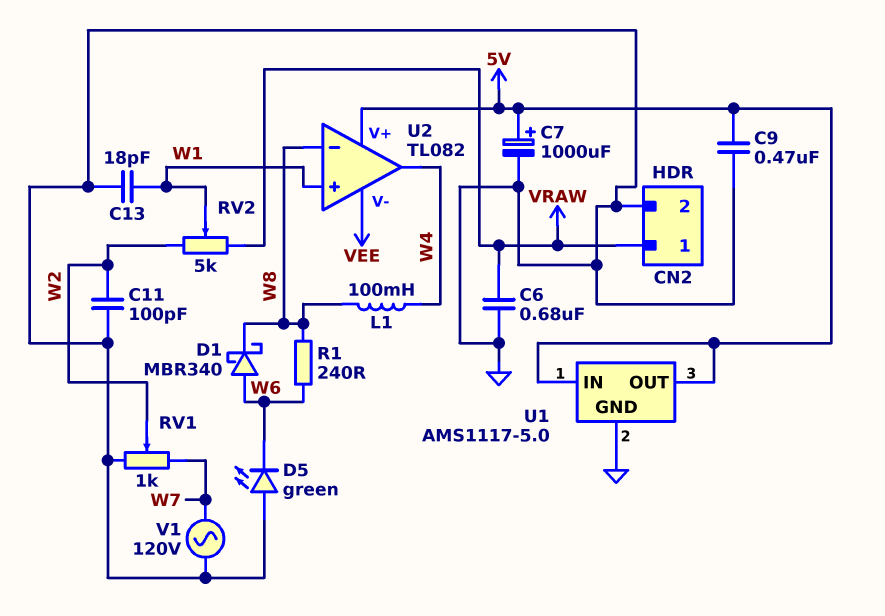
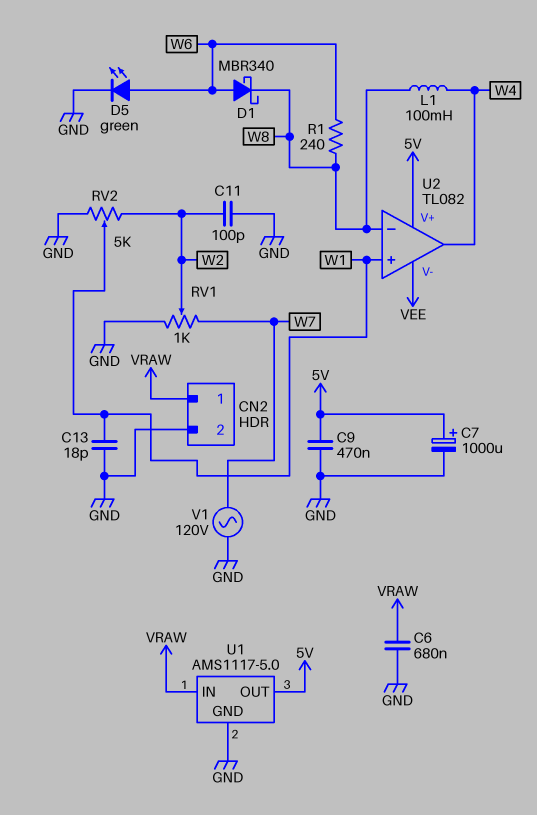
D5: LED green (A GND, K W6) -> LED green (A W6, K GND)
RV2: 5k (VRAW, W2, wiper W1) -> 5k (GND, W2, wiper W1)
U1 pin IN: 5V -> VRAW

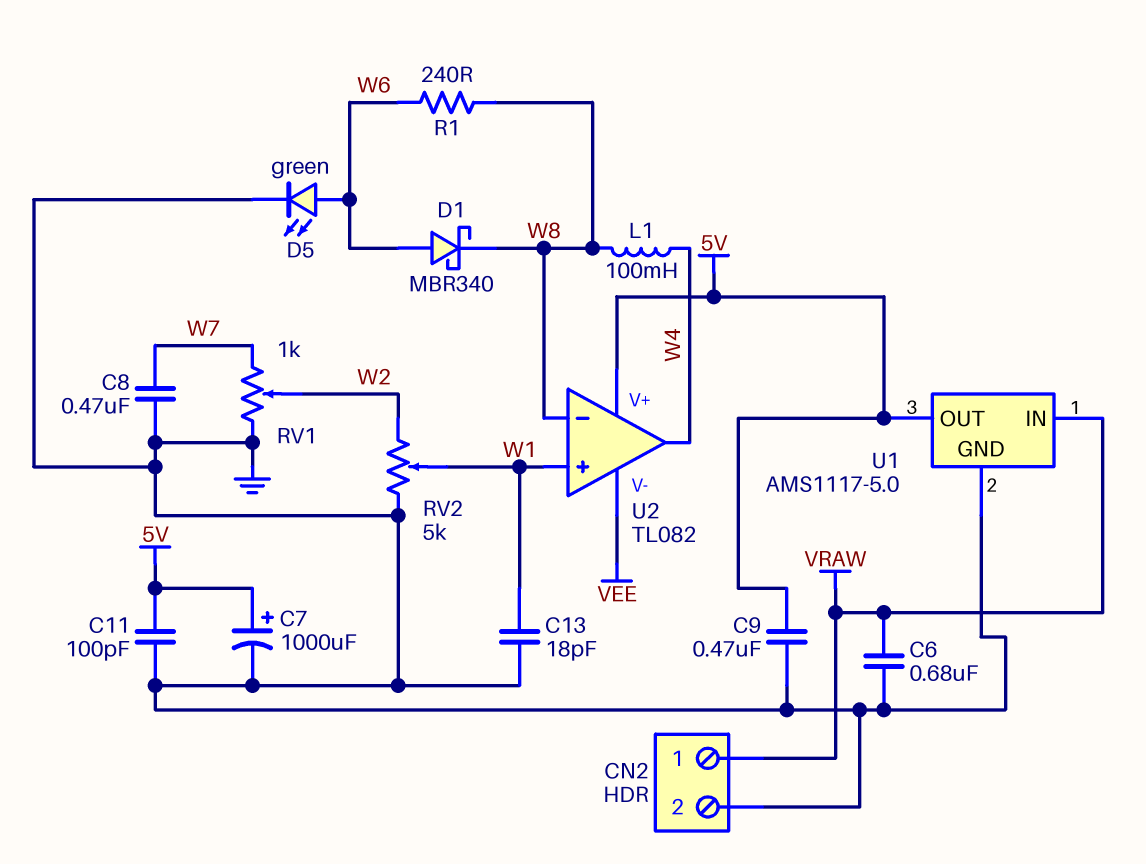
C8: none -> 470nF (GND, W7)
C11: 100pF (GND, W2) -> 100pF (5V, GND)
V1: AC 120V (GND, W7) -> none

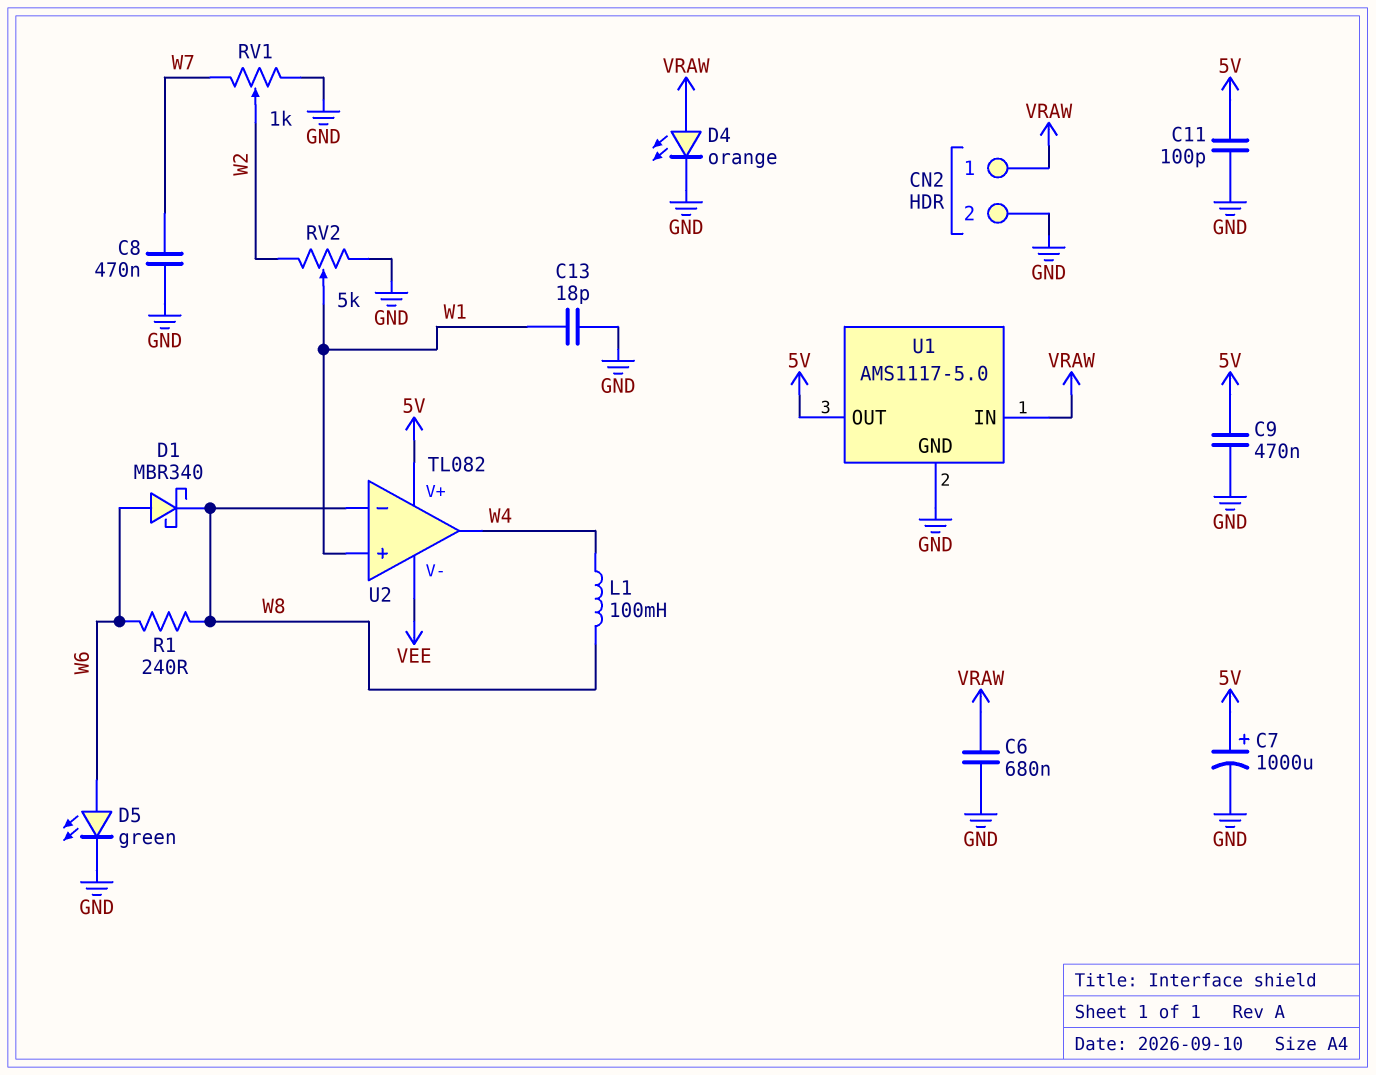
D4: none -> LED orange (A VRAW, K GND)

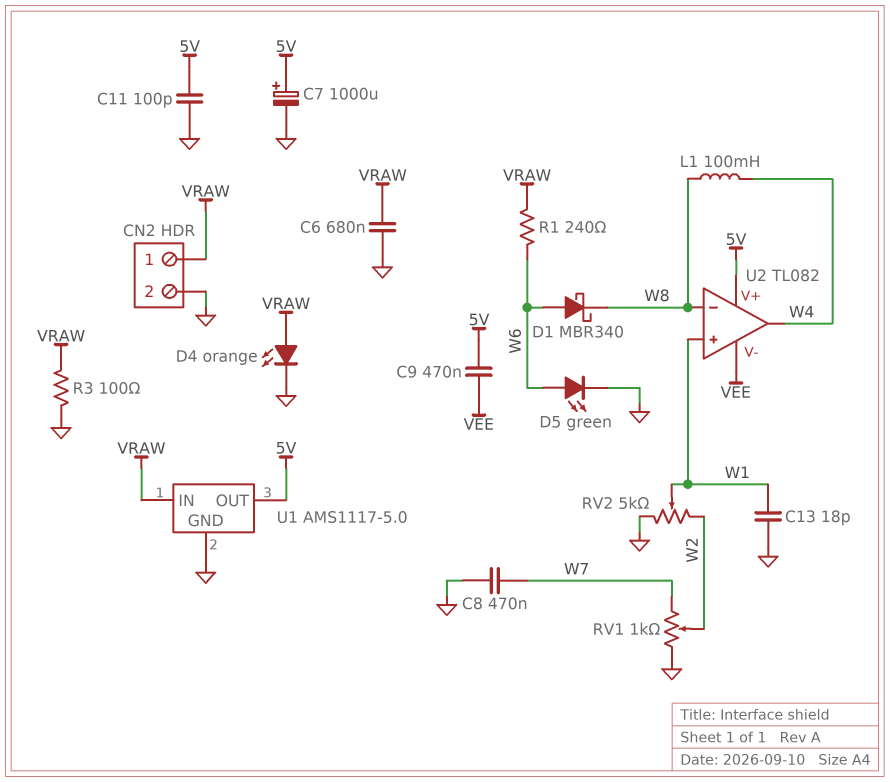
C9: 470nF (5V, GND) -> 470nF (5V, VEE)
R1: 240 (W6, W8) -> 240 (VRAW, W6)
R3: none -> 100 (GND, VRAW)

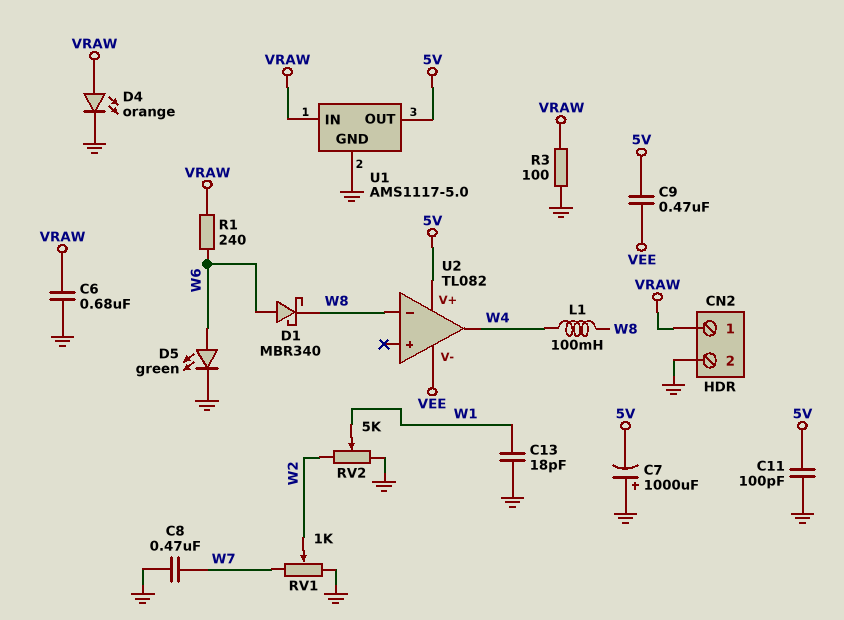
C7: 1000uF (plus 5V, minus GND) -> 1000uF (plus GND, minus 5V)
U2 pin in+: W1 -> none

